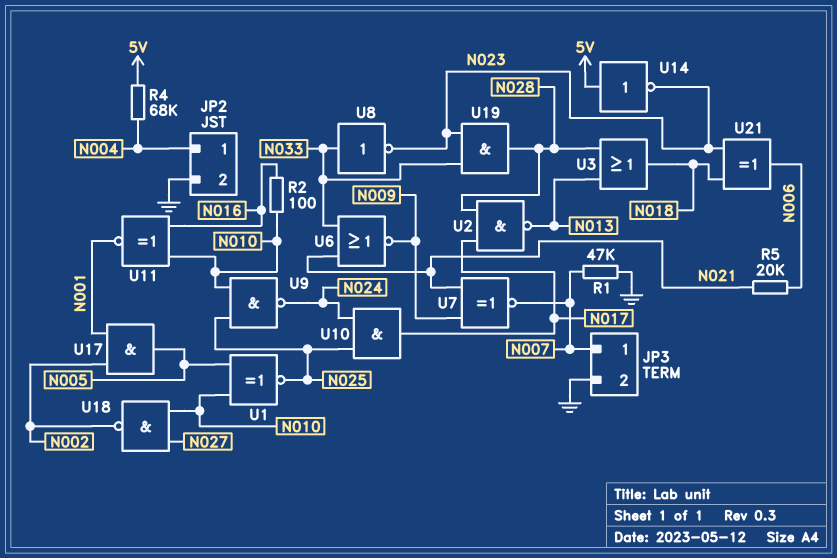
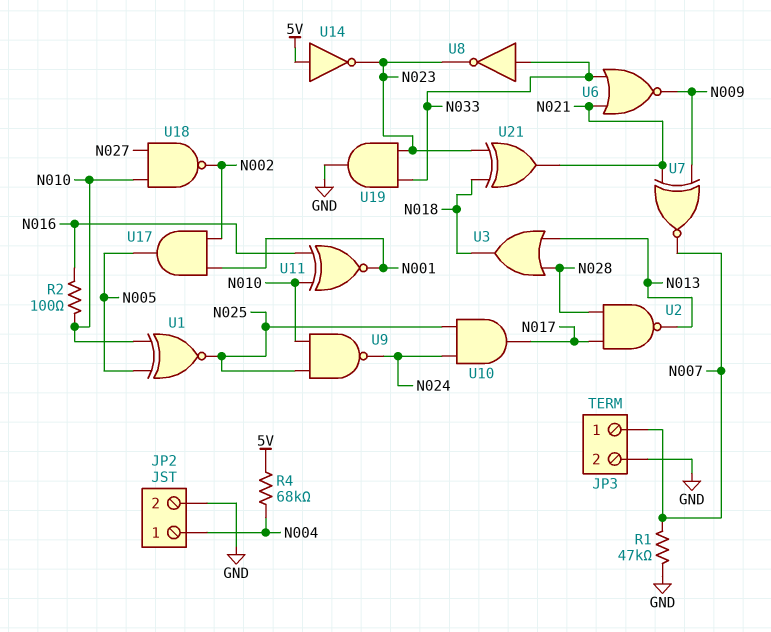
R5: 20k (N006, N021) -> none
U19: AND (in N023, in N033, out N028) -> AND (in N023, in N033, out GND)
U21: XOR (in N018, in N023, out N006) -> XOR (in N018, in N023, out N021)

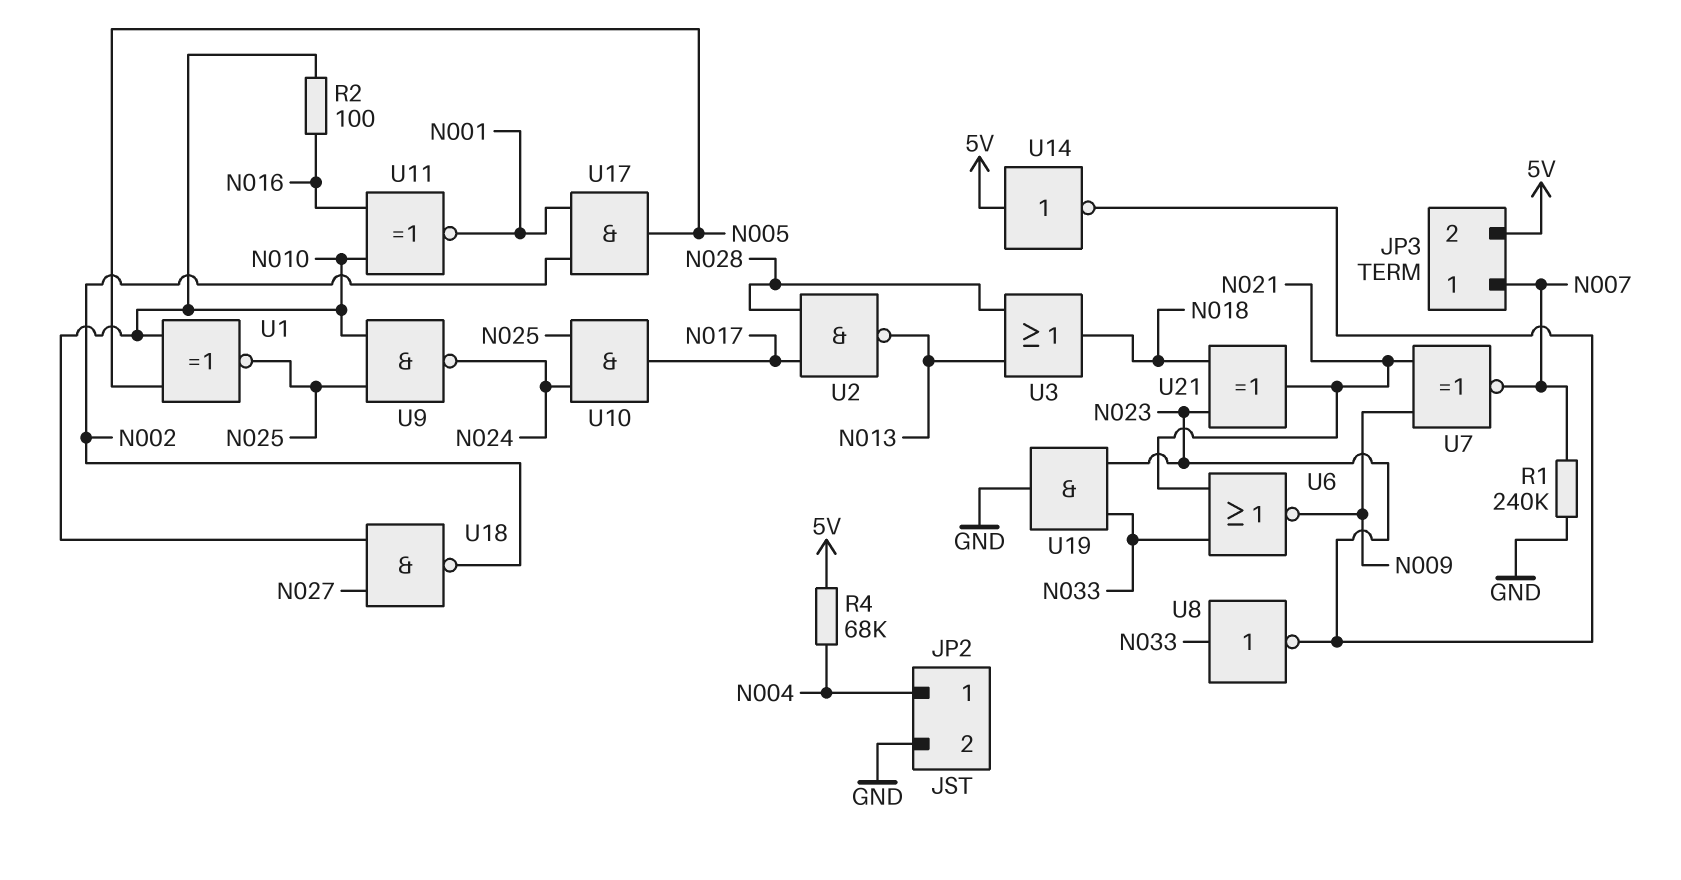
JP3 pin 2: GND -> 5V
R1: 47k (GND, N007) -> 240k (GND, N007)

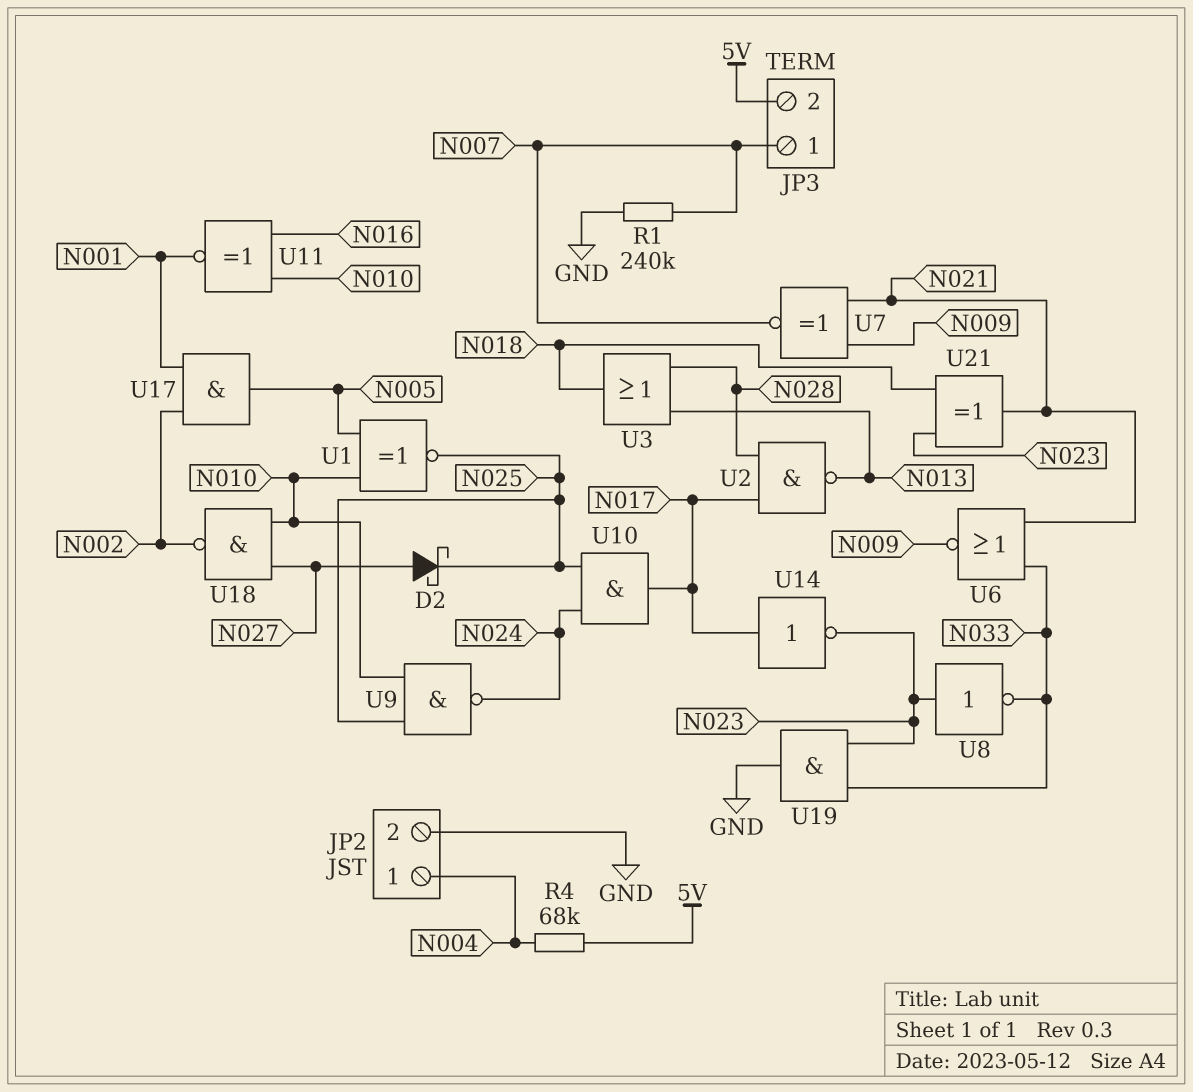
D2: none -> schottky (A N027, K N025)
R2: 100 (N010, N016) -> none
U8: NOT (in N033, out N023) -> NOT (in N023, out N033)
U14: NOT (in 5V, out N023) -> NOT (in N017, out N023)

